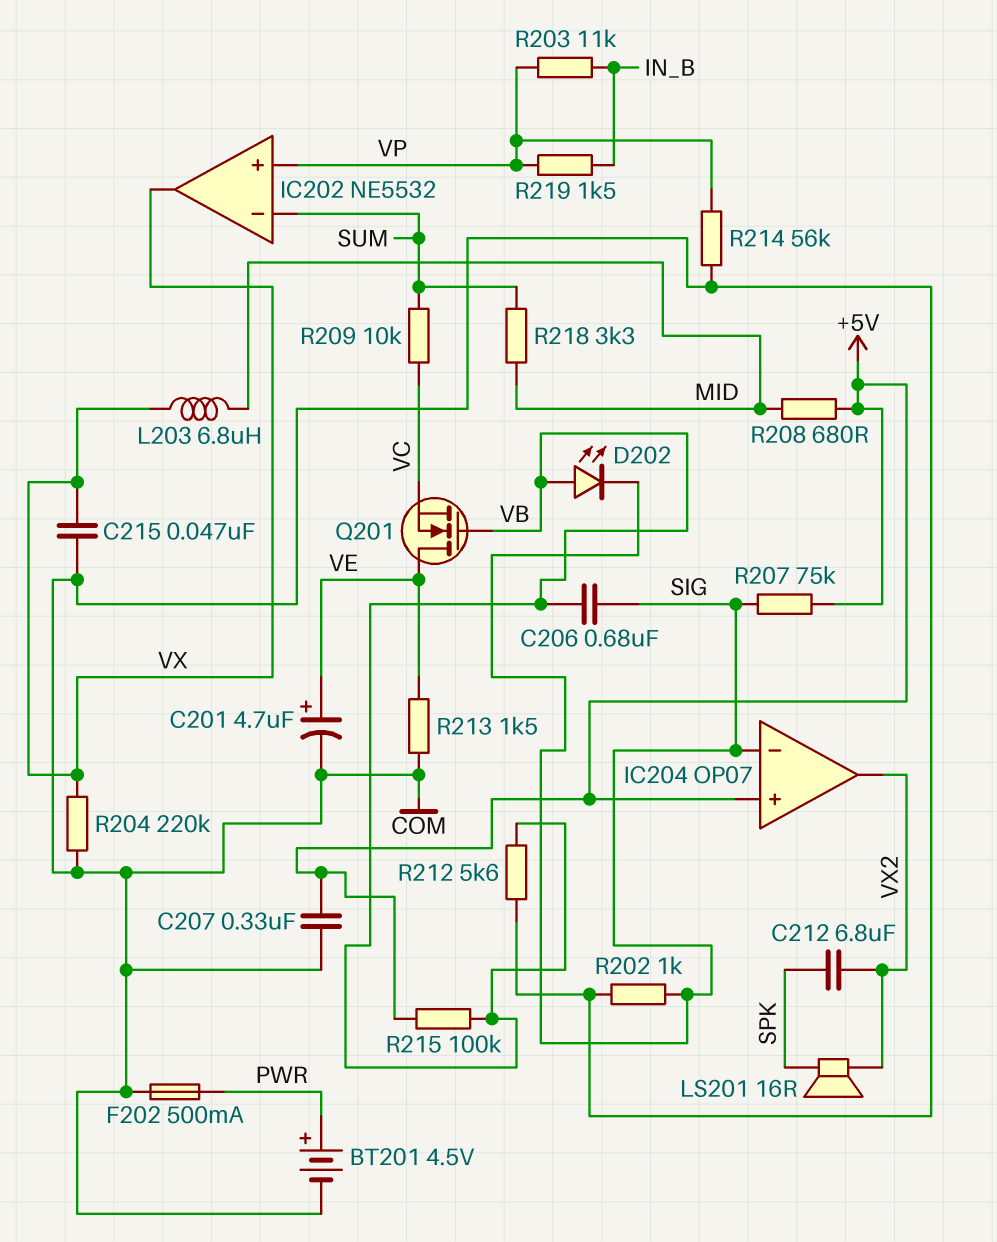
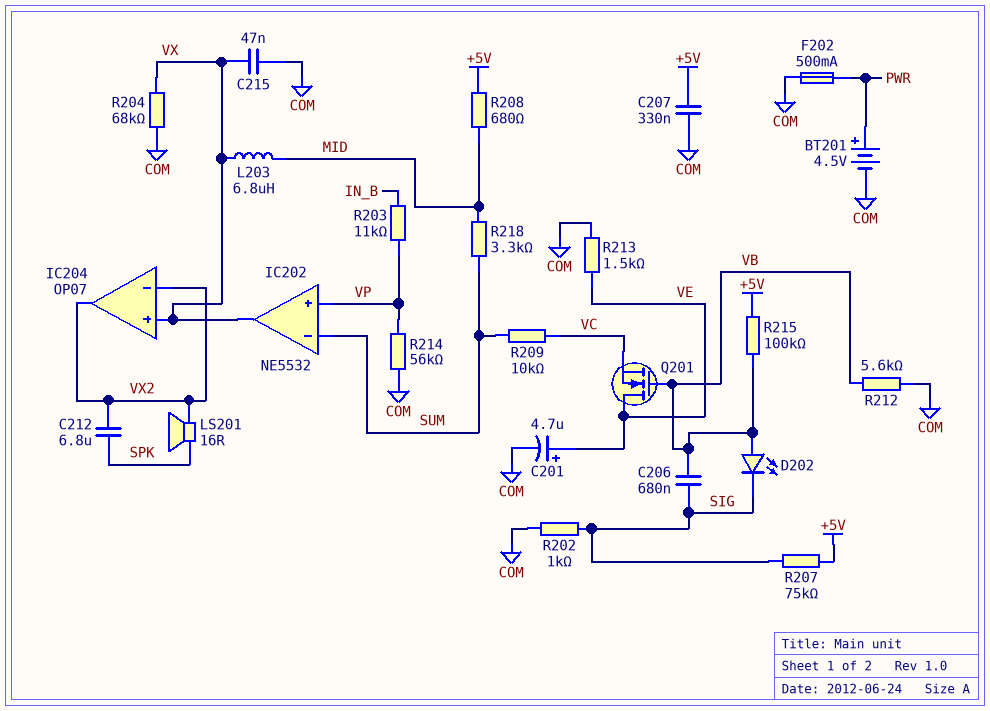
IC204 pin in+: +5V -> VX
IC204 pin in-: SIG -> VX2
R204: 220k (COM, VX) -> 68k (COM, VX)
R219: 1.5k (IN_B, VP) -> none

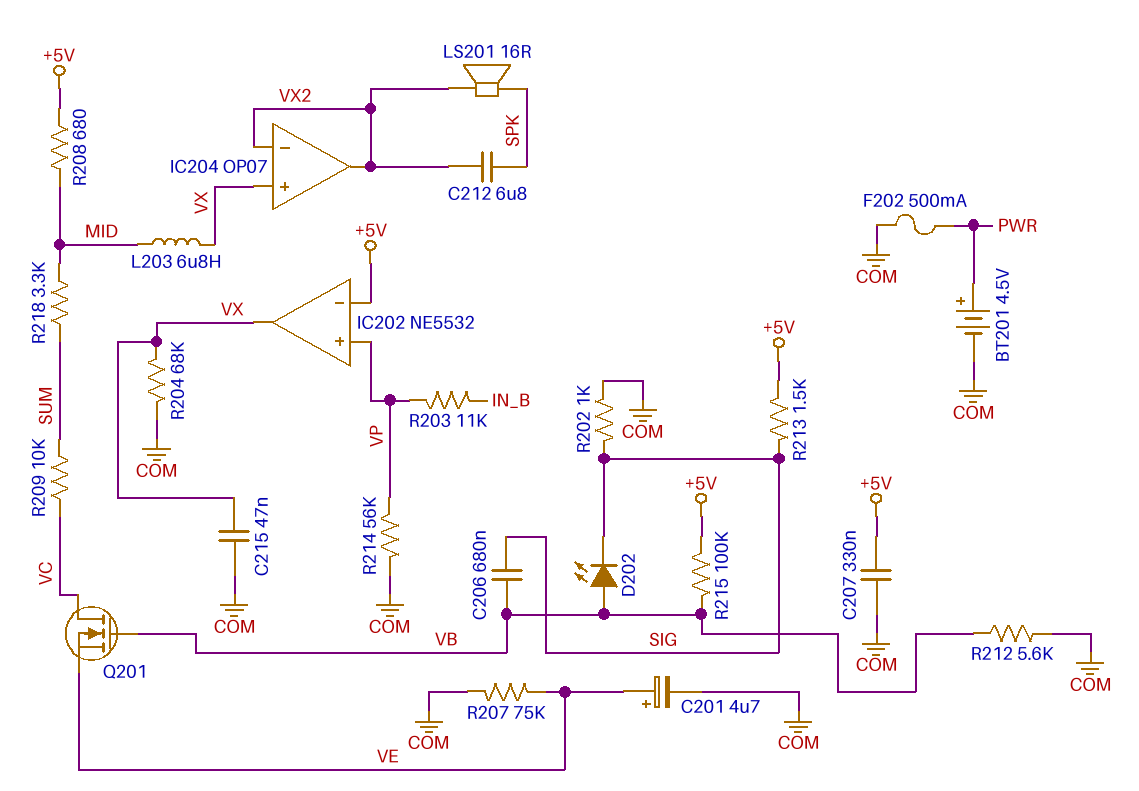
IC202 pin in-: SUM -> +5V
Q201: NMOS (G VB, D VE, S VC) -> NMOS (G VB, D VC, S VE)
R207: 75k (+5V, SIG) -> 75k (COM, VE)
R213: 1.5k (COM, VE) -> 1.5k (+5V, SIG)

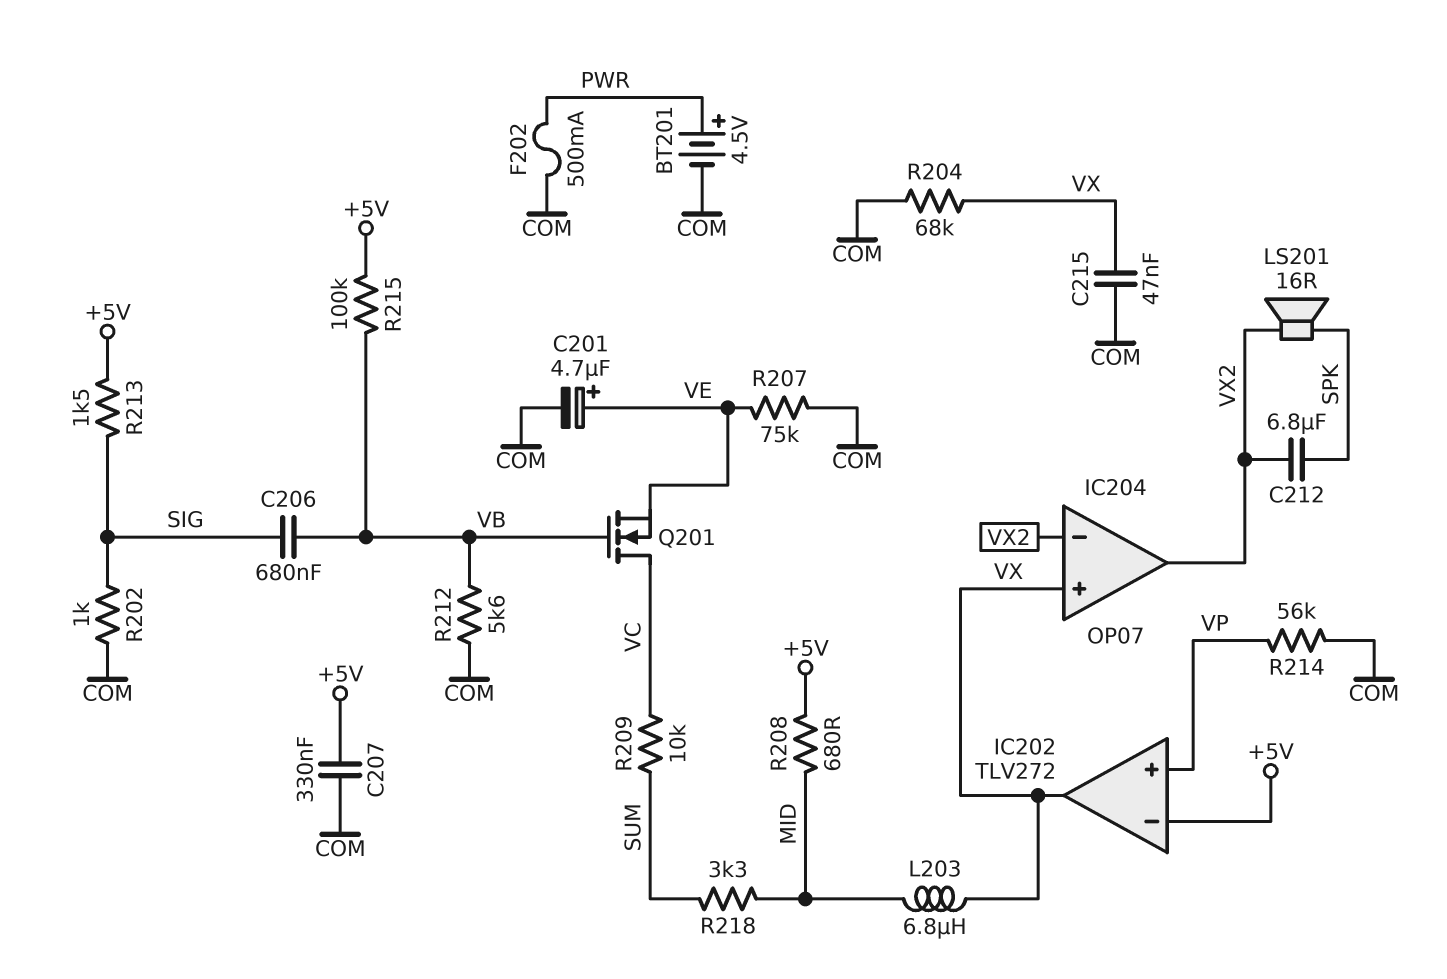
D202: LED (A VB, K SIG) -> none
IC202: NE5532 -> TLV272
R203: 11k (IN_B, VP) -> none

